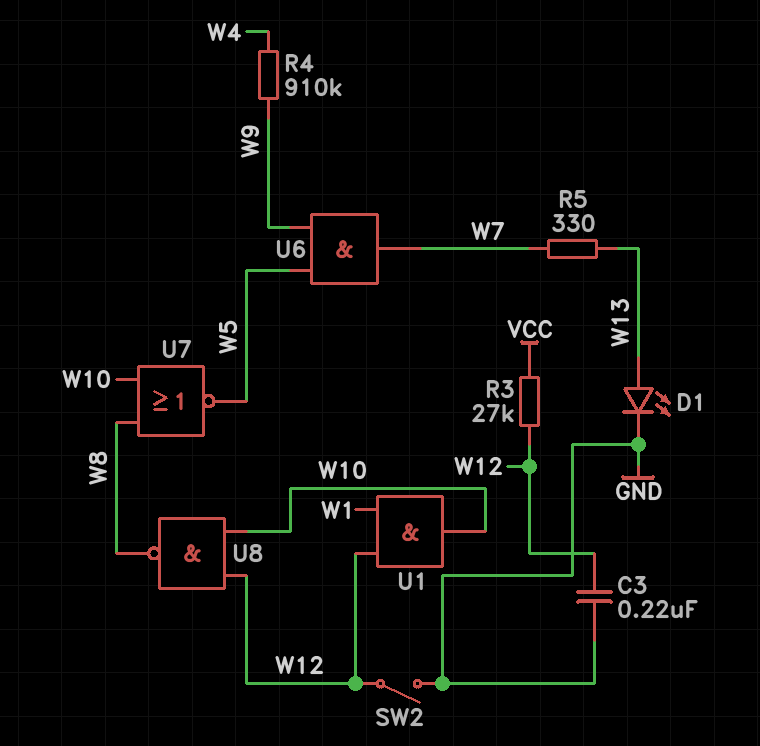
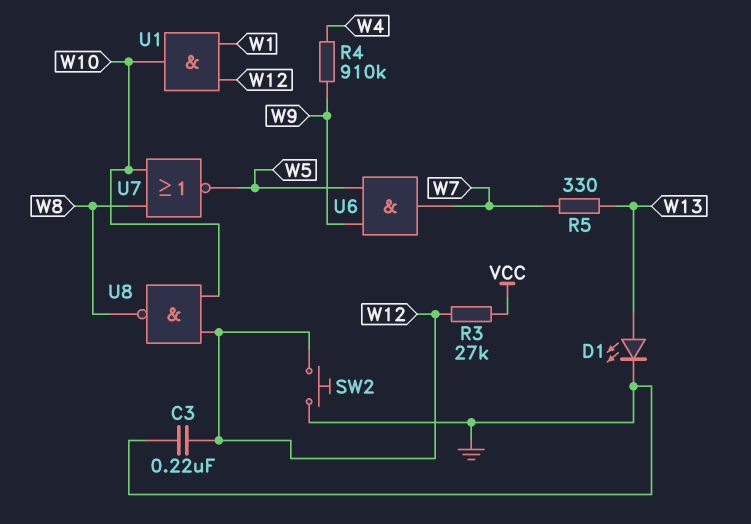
SW2: switch (GND, W12) -> button (GND, W12)

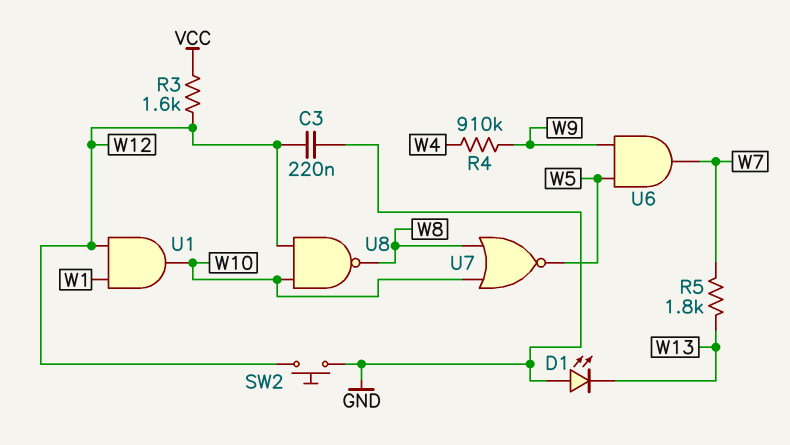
D1: LED (A W13, K GND) -> LED (A GND, K W13)
R3: 27k (VCC, W12) -> 1.6k (VCC, W12)
R5: 330 (W7, W13) -> 1.8k (W7, W13)

